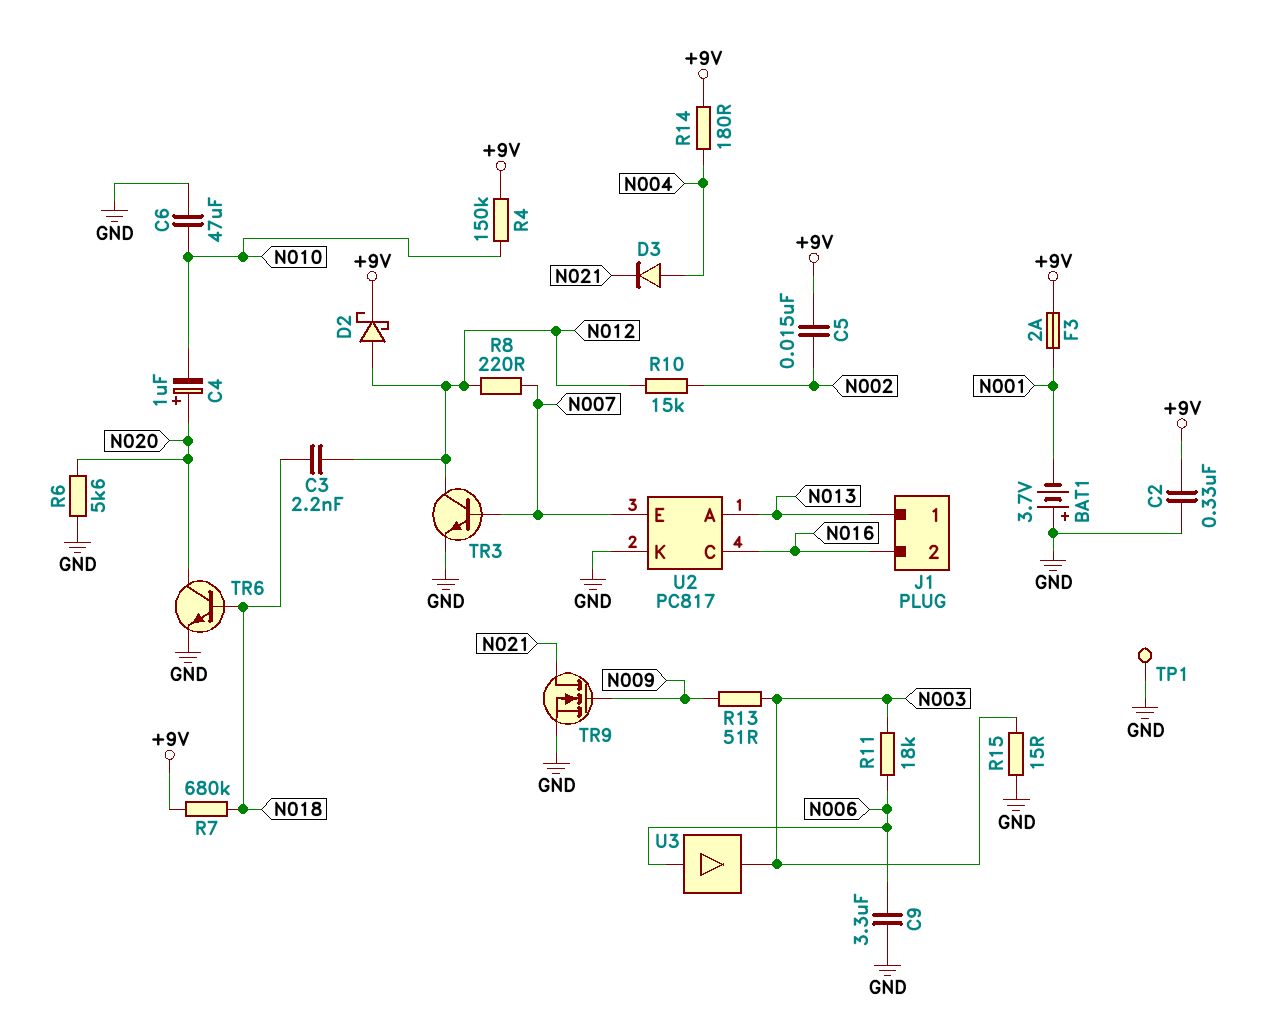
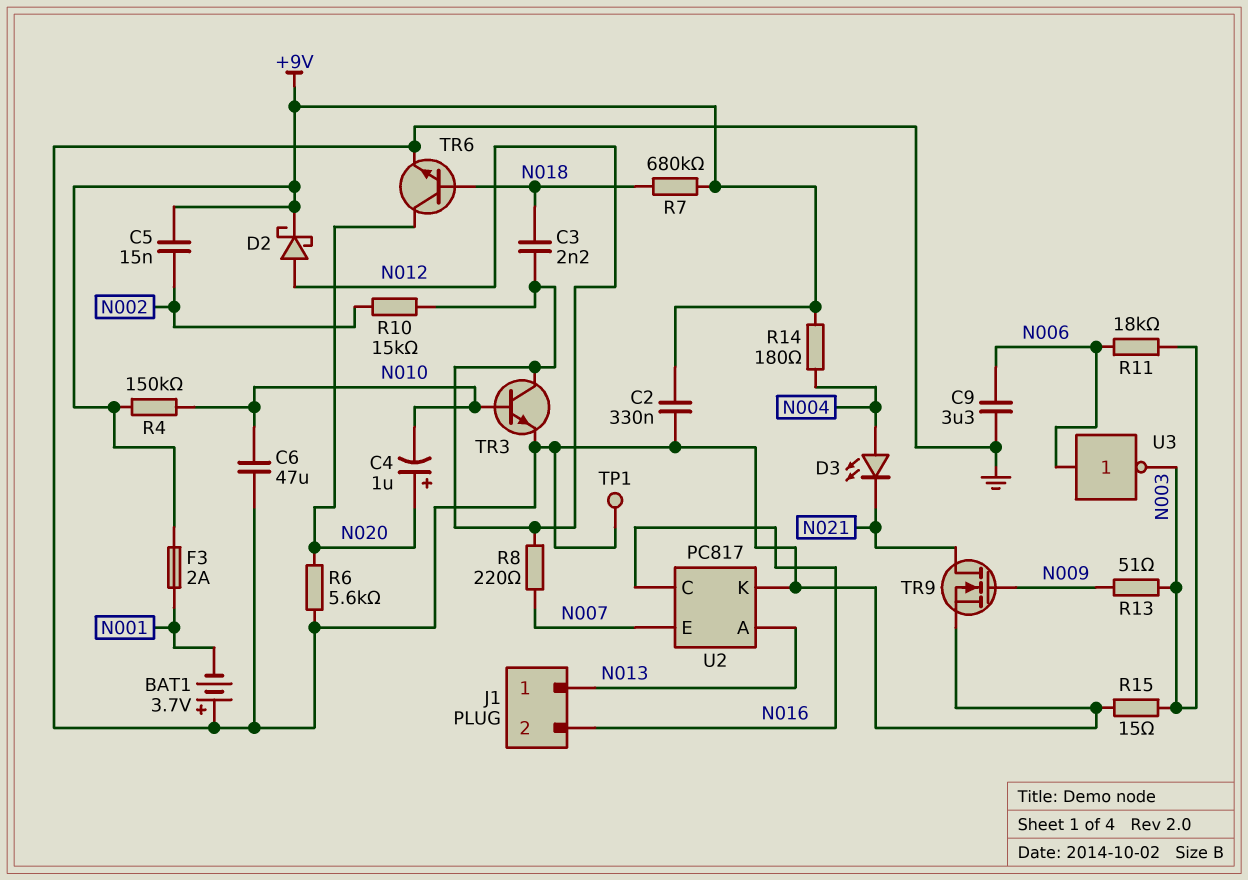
D3: diode (A N004, K N021) -> LED (A N004, K N021)
TR3: NPN (B N007, C N012, E GND) -> NPN (B N010, C N012, E GND)
U3: buffer (in N006, out N003) -> NOT (in N006, out N003)

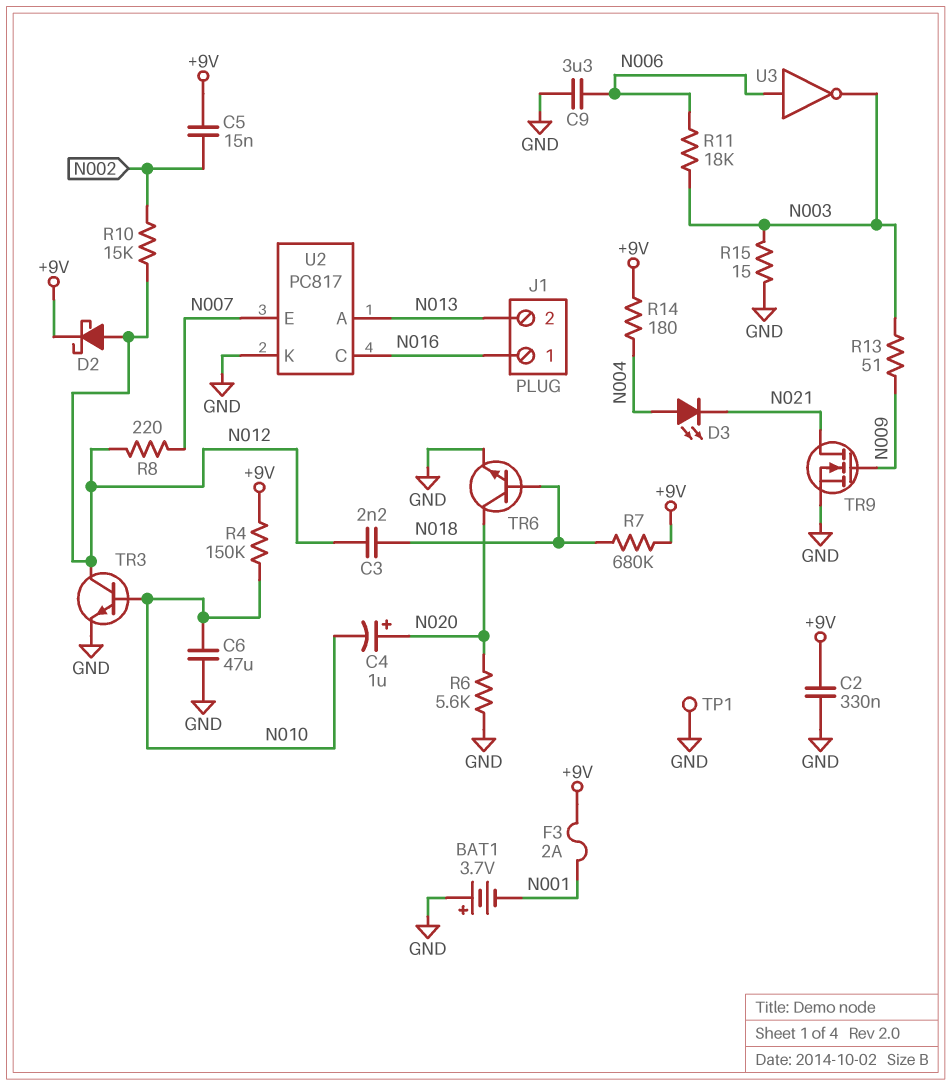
J1 pin 1: N013 -> N016
J1 pin 2: N016 -> N013

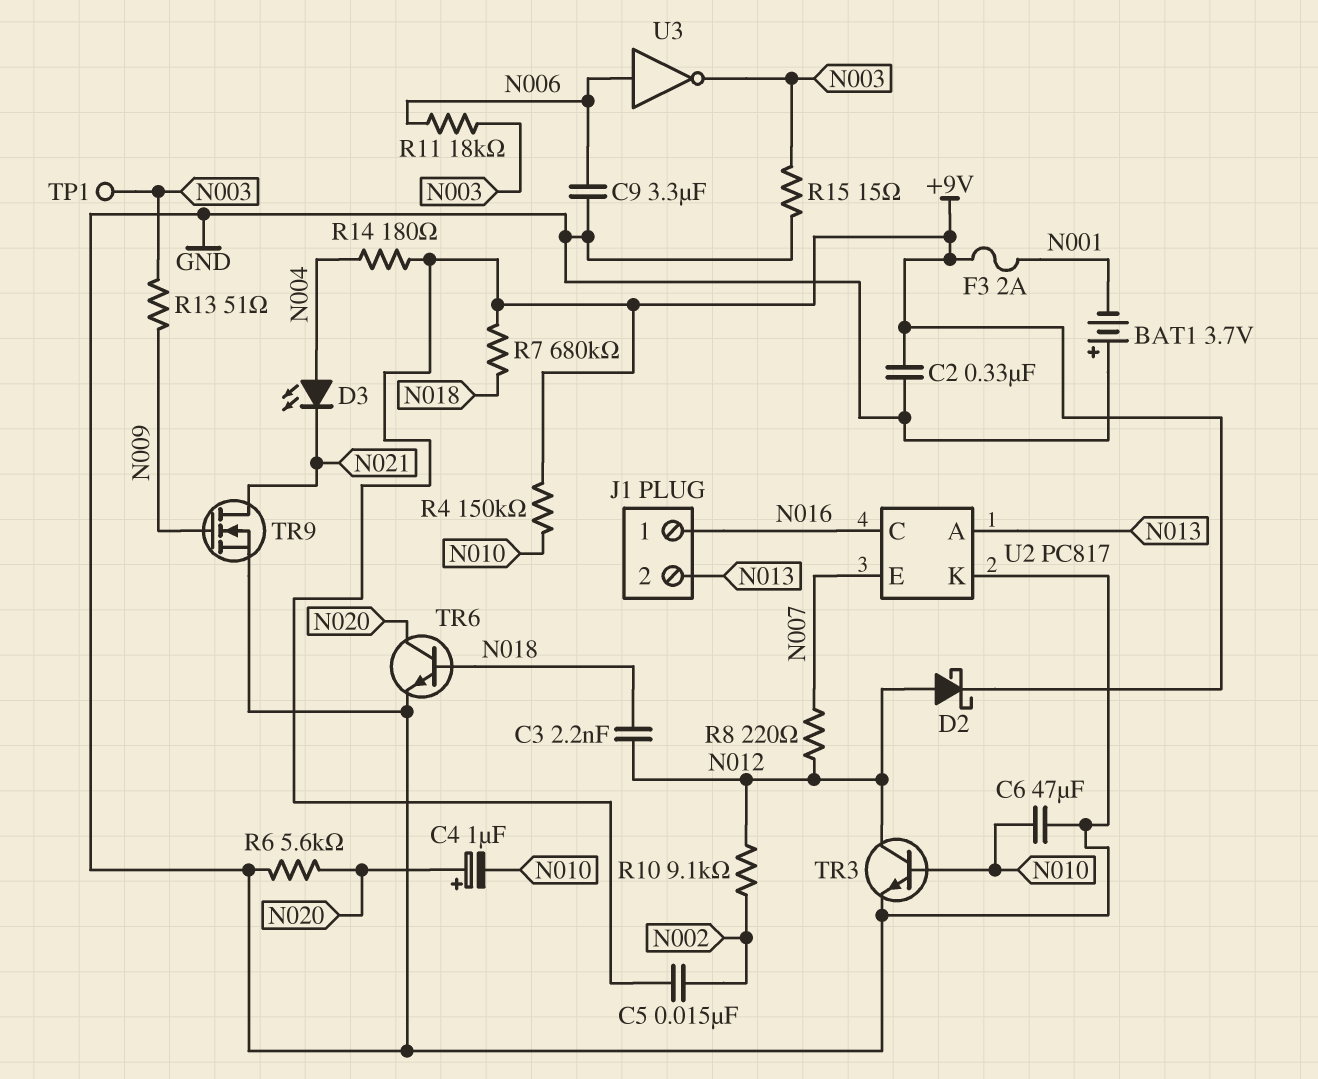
R10: 15k (N002, N012) -> 9.1k (N002, N012)
TP1: test point (GND) -> test point (N003)

